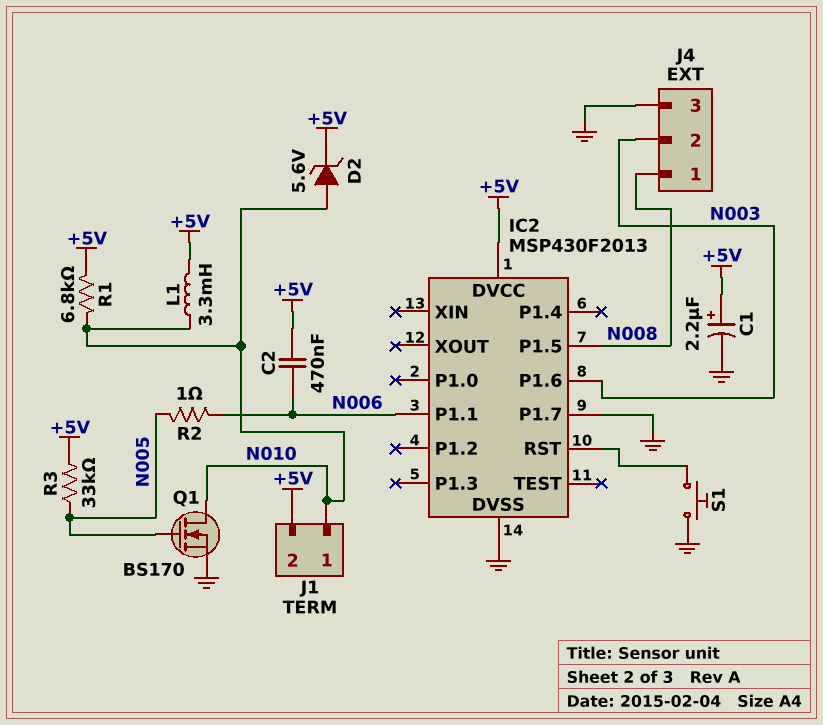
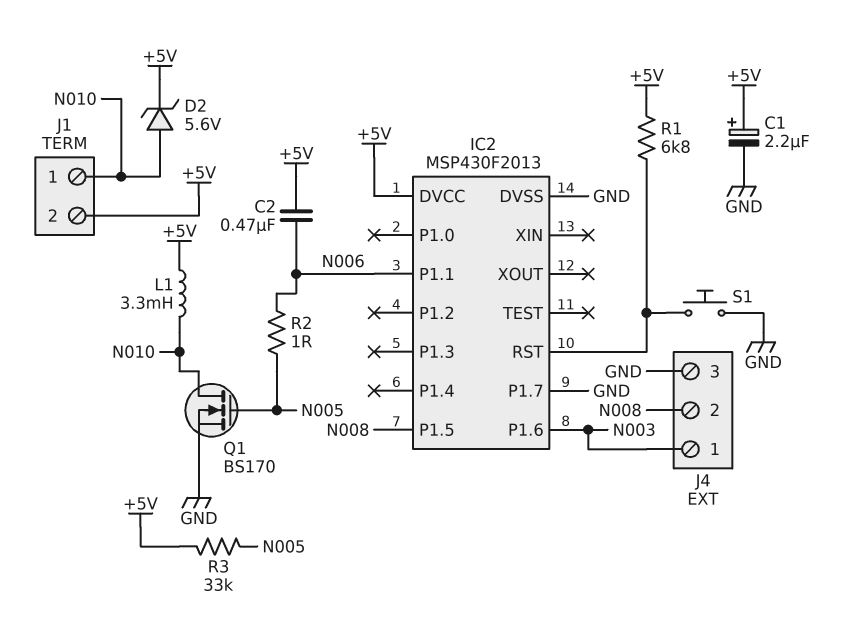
J4 pin 1: N008 -> N003
J4 pin 2: N003 -> N008
R1: 6.8k (+5V, N010) -> 6.8k (+5V, IC2/RST)

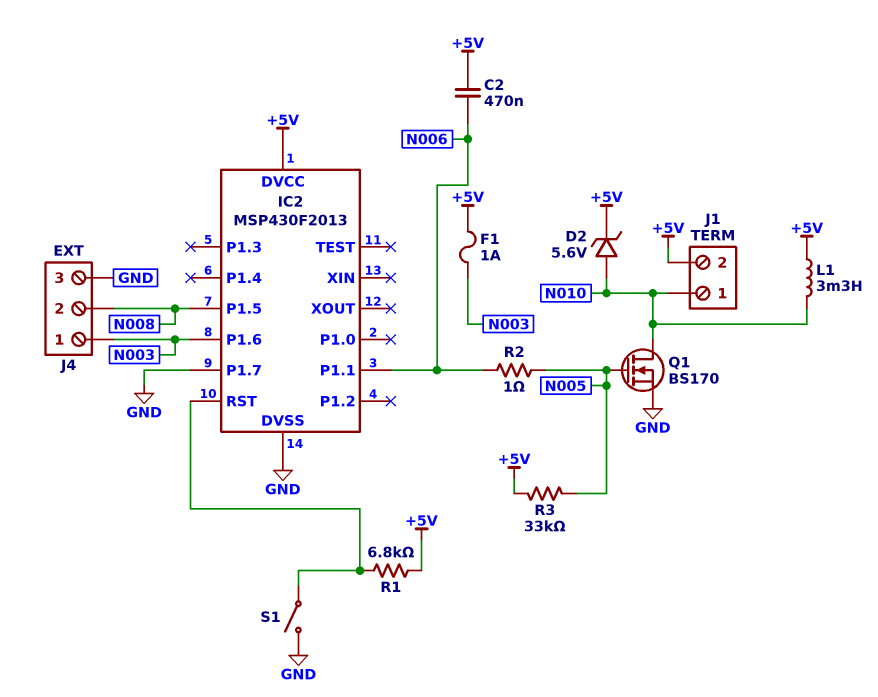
C1: 2.2uF (plus +5V, minus GND) -> none
F1: none -> 1A (+5V, N003)
S1: button (GND, IC2/RST) -> switch (GND, IC2/RST)

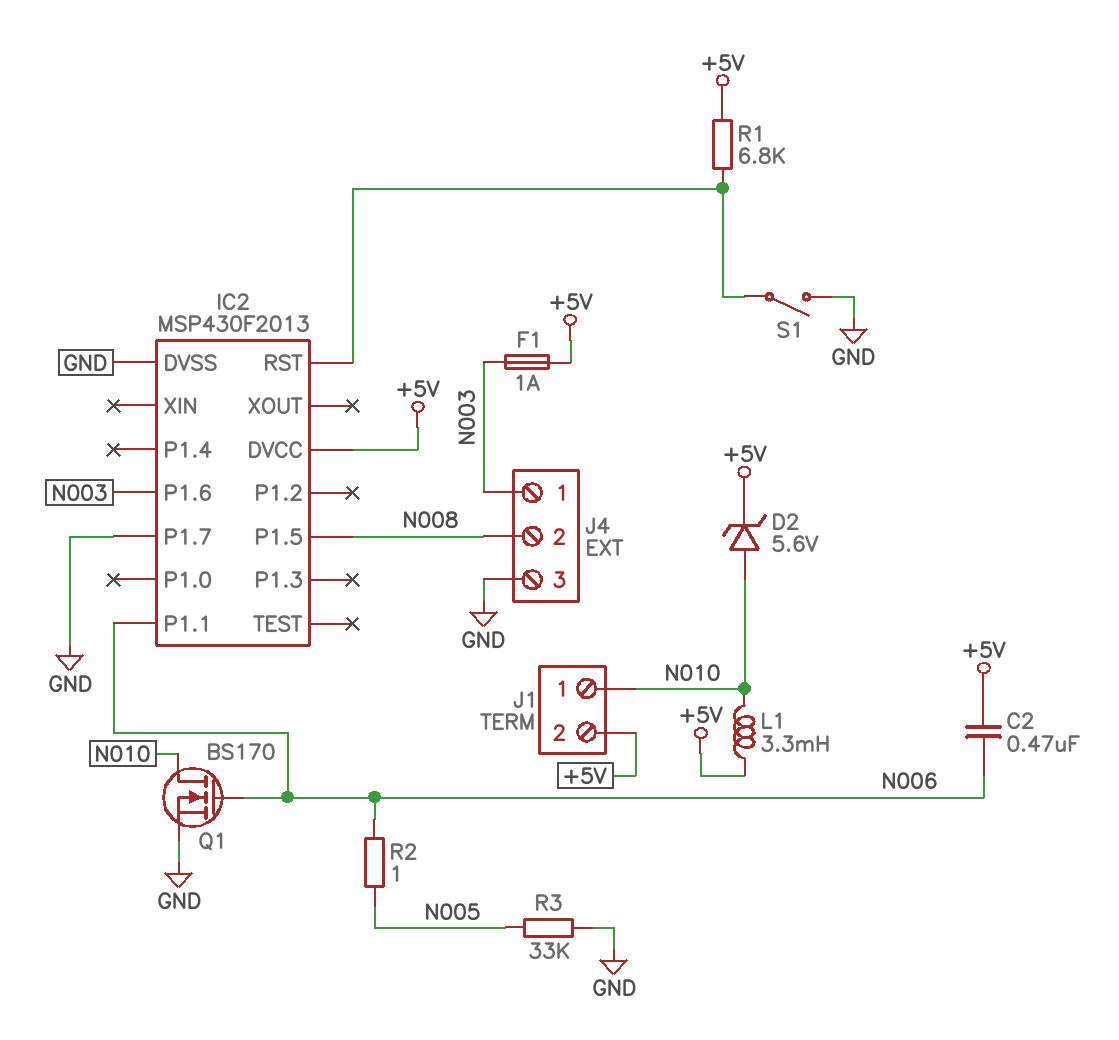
Q1: NMOS BS170 (G N005, D N010, S GND) -> NMOS BS170 (G N006, D N010, S GND)
R3: 33k (+5V, N005) -> 33k (GND, N005)

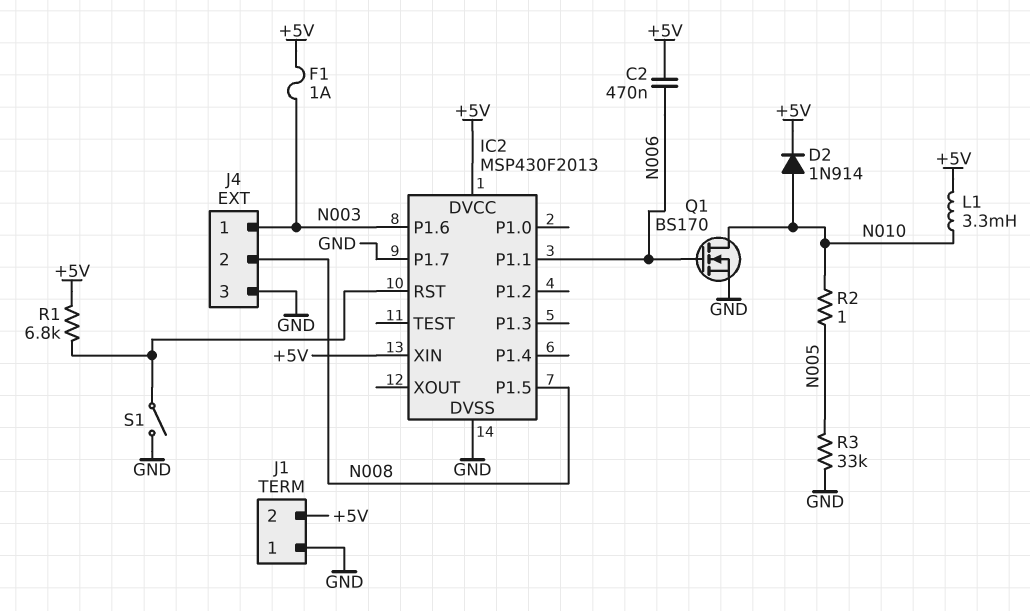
D2: zener 5.6V (A N010, K +5V) -> diode 1N914 (A N010, K +5V)
IC2 pin XIN: none -> +5V
J1 pin 1: N010 -> GND
R2: 1 (N005, N006) -> 1 (N005, N010)

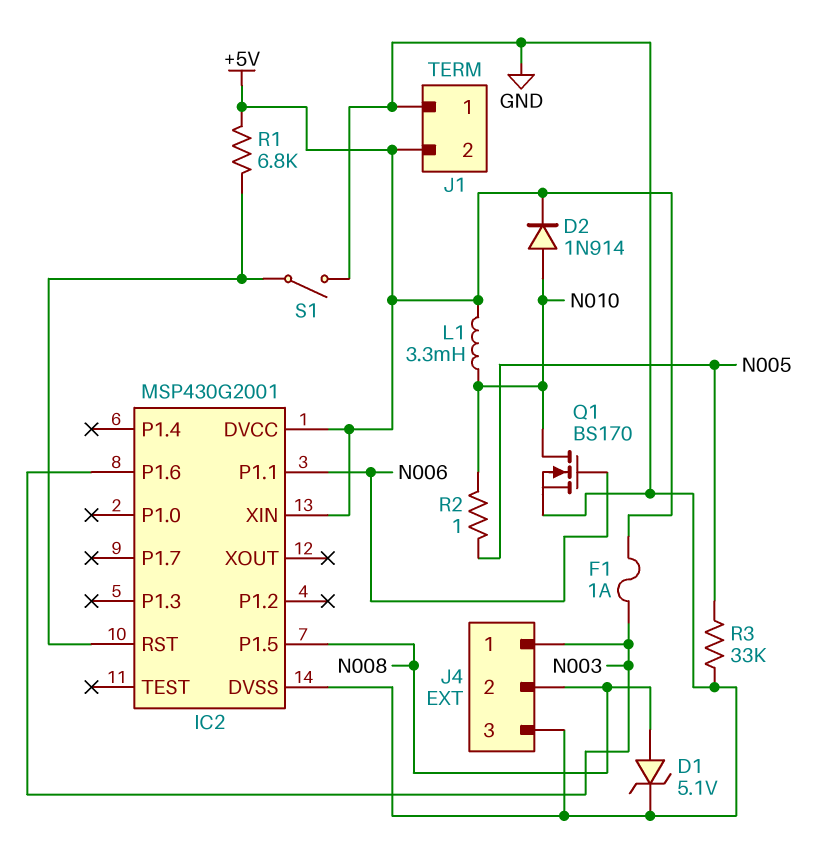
C2: 470nF (+5V, N006) -> none
D1: none -> zener 5.1V (A N008, K GND)
IC2: MSP430F2013 -> MSP430G2001
IC2 pin P1.7: GND -> none

